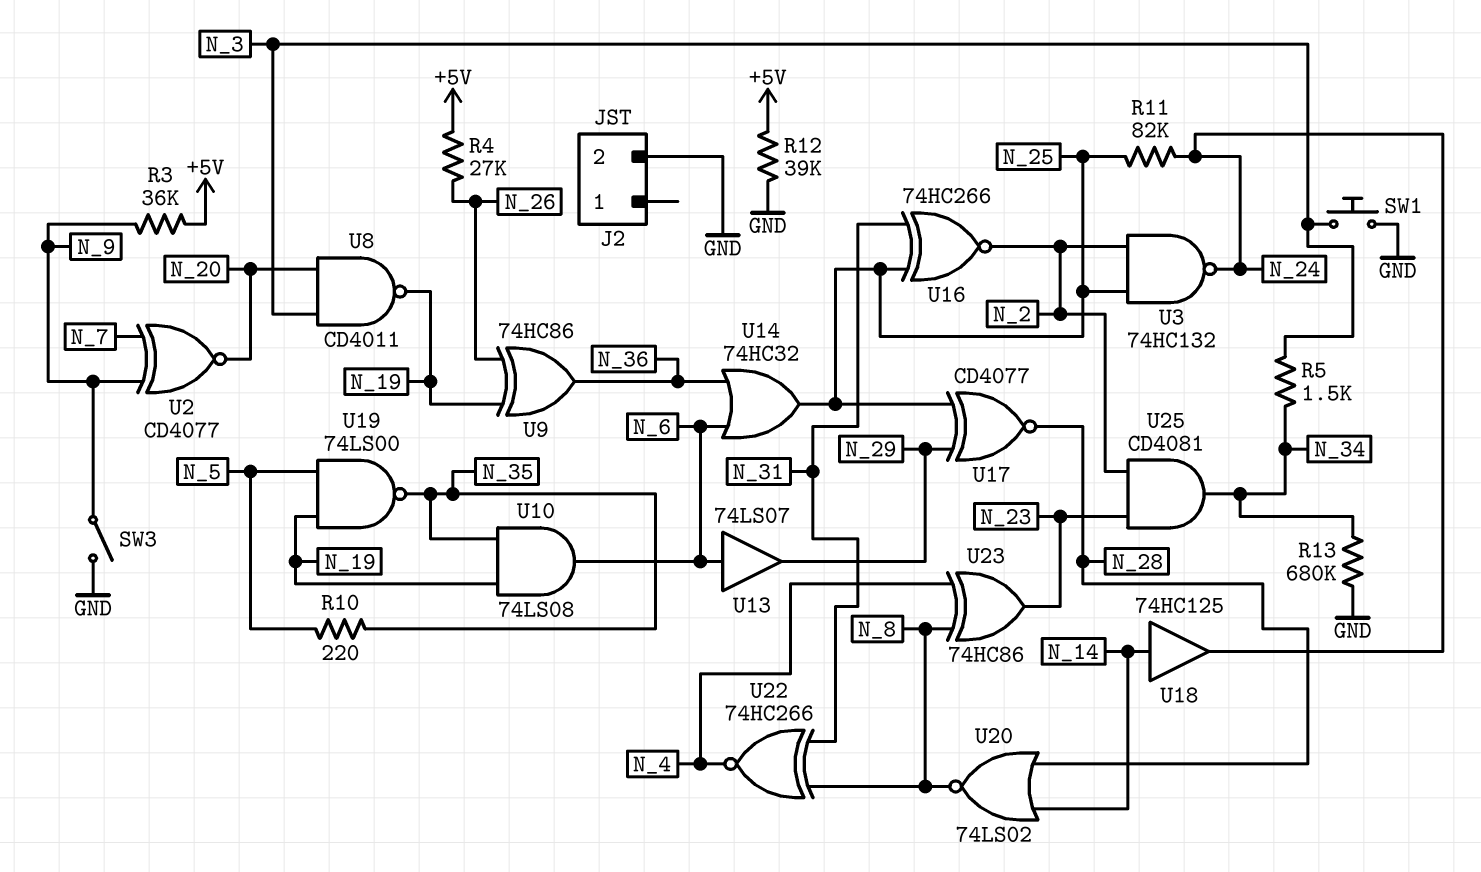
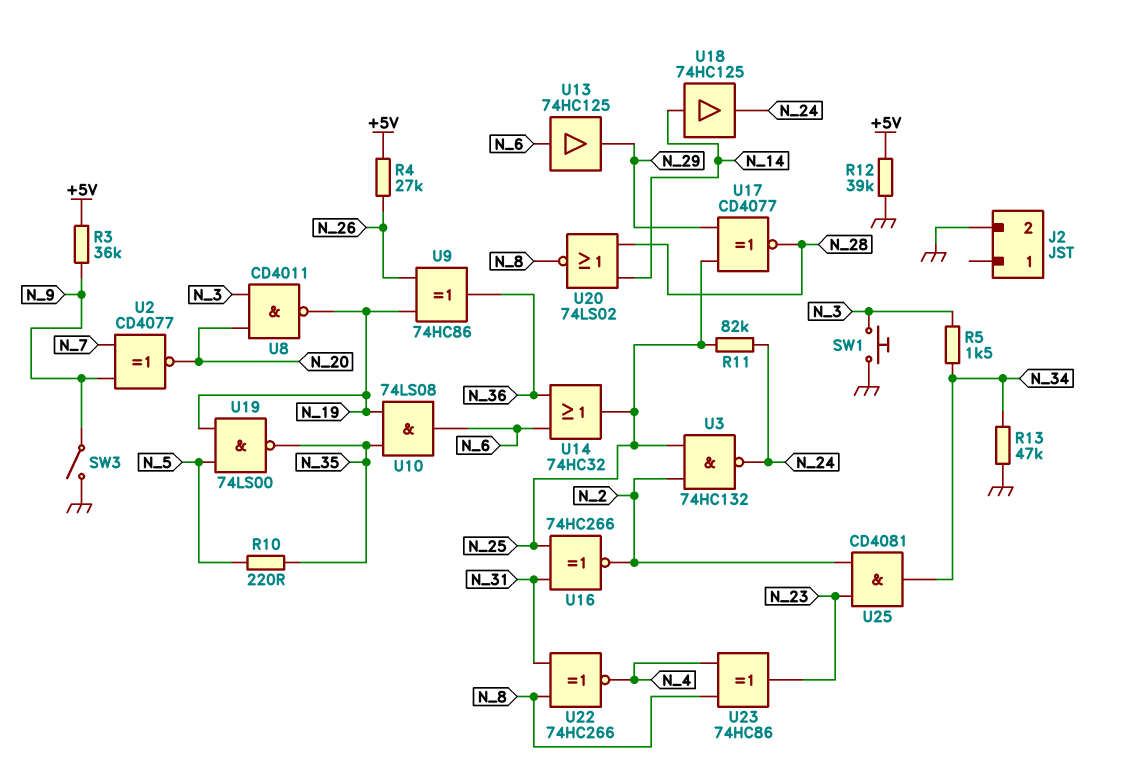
R13: 680k (GND, N_34) -> 47k (GND, N_34)
U13: buffer 74LS07 (in N_6, out N_29) -> buffer 74HC125 (in N_6, out N_29)

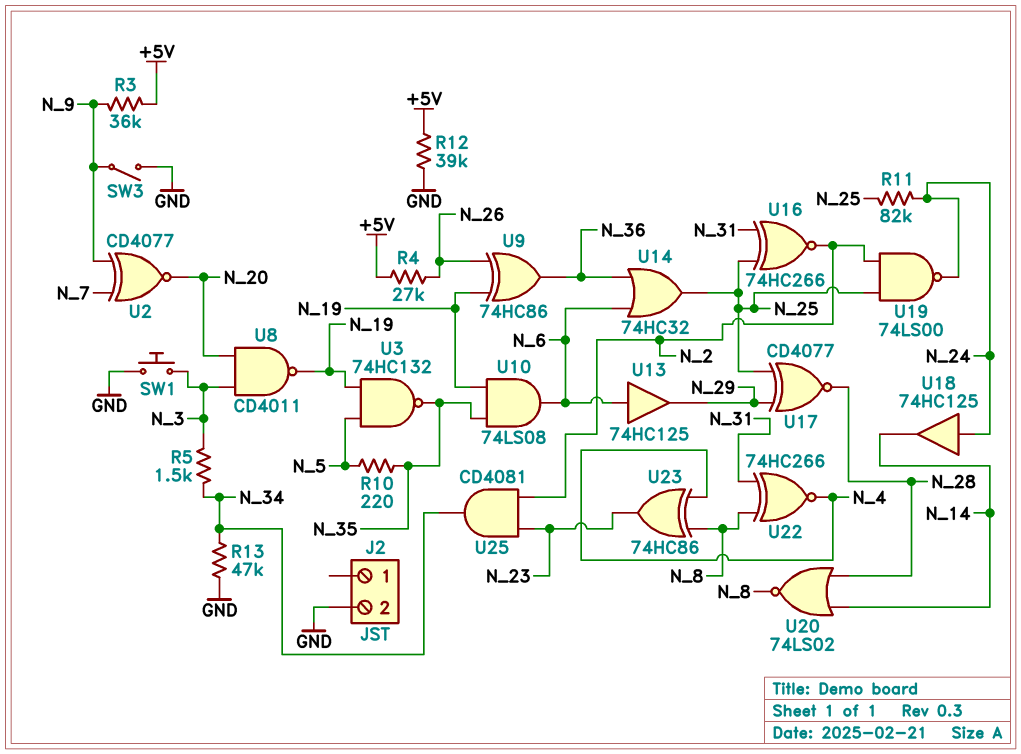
U3: NAND 74HC132 (in N_2, in N_25, out N_24) -> NAND 74HC132 (in N_5, in N_19, out N_35)
U18: buffer 74HC125 (in N_14, out N_24) -> buffer 74HC125 (in N_24, out N_14)
U19: NAND 74LS00 (in N_5, in N_19, out N_35) -> NAND 74LS00 (in N_2, in N_25, out N_24)

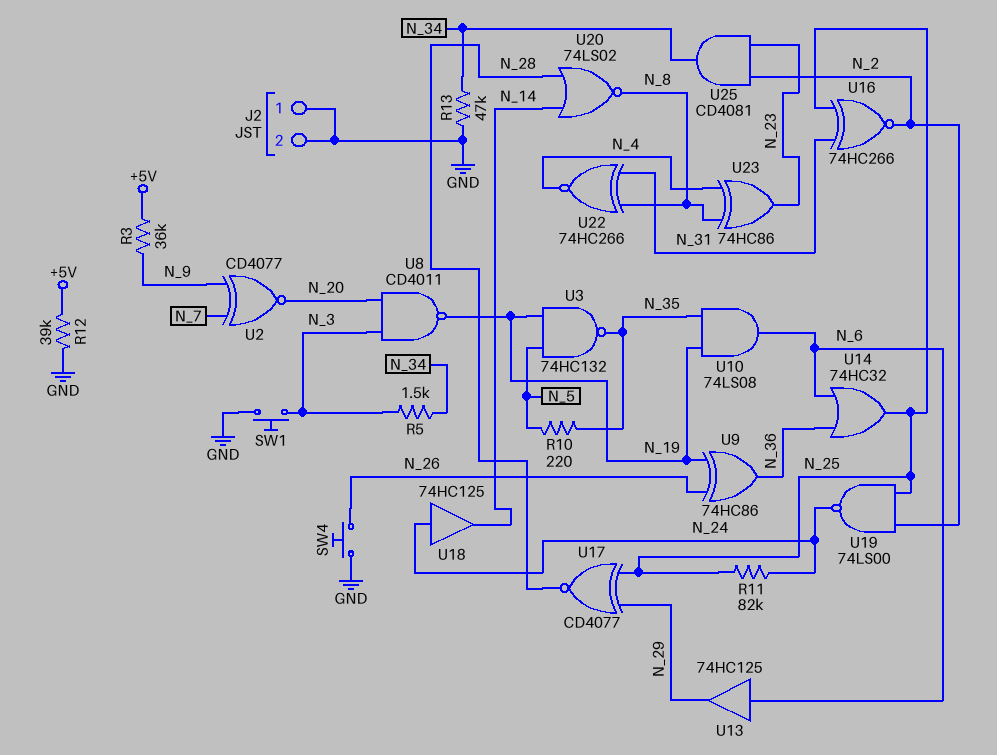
J2 pin 1: none -> GND
R4: 27k (+5V, N_26) -> none
SW3: switch (GND, N_9) -> none
SW4: none -> button (GND, N_26)

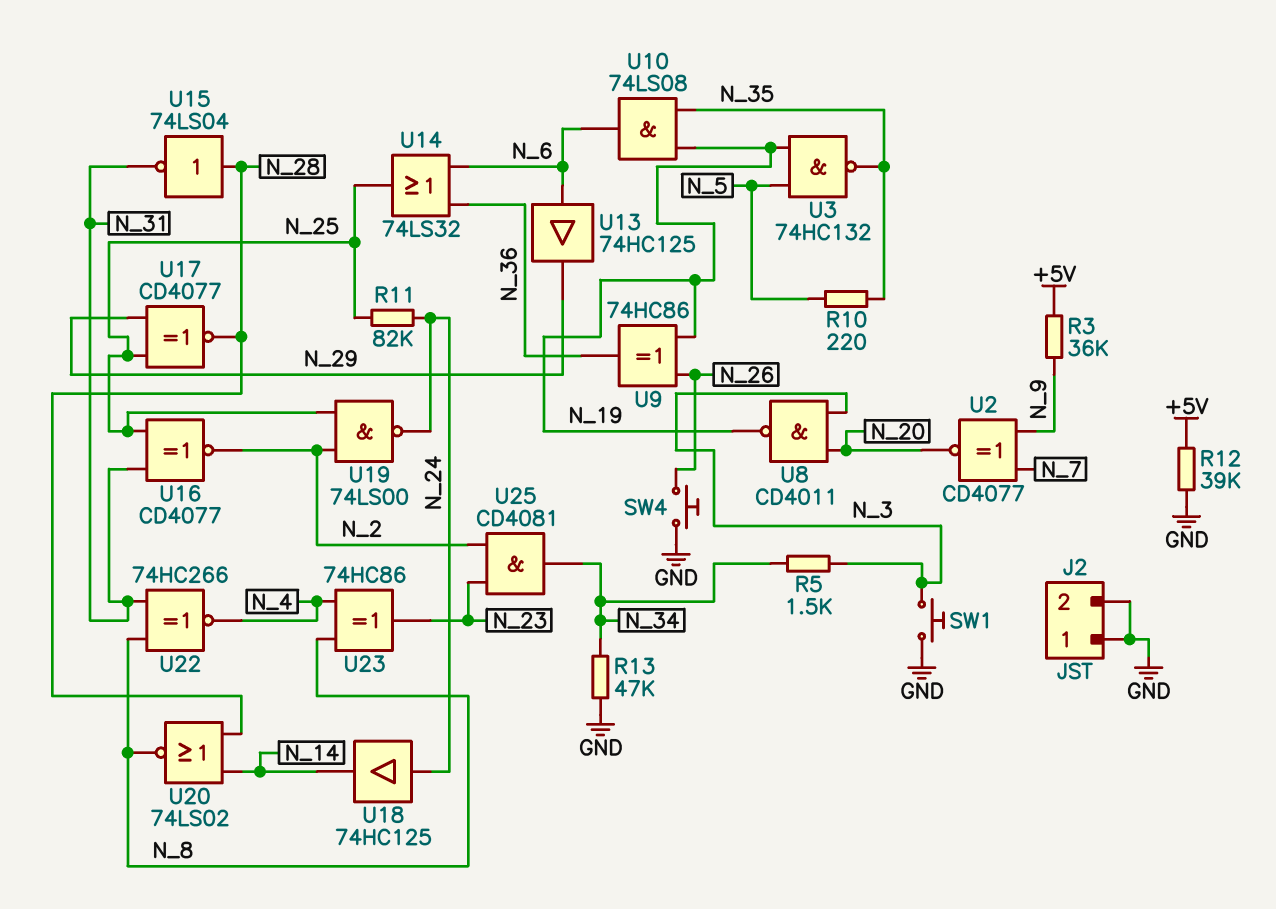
U14: OR 74HC32 (in N_6, in N_36, out N_25) -> OR 74LS32 (in N_6, in N_36, out N_25)
U15: none -> NOT 74LS04 (in N_28, out N_31)
U16: XNOR 74HC266 (in N_25, in N_31, out N_2) -> XNOR CD4077 (in N_25, in N_31, out N_2)

